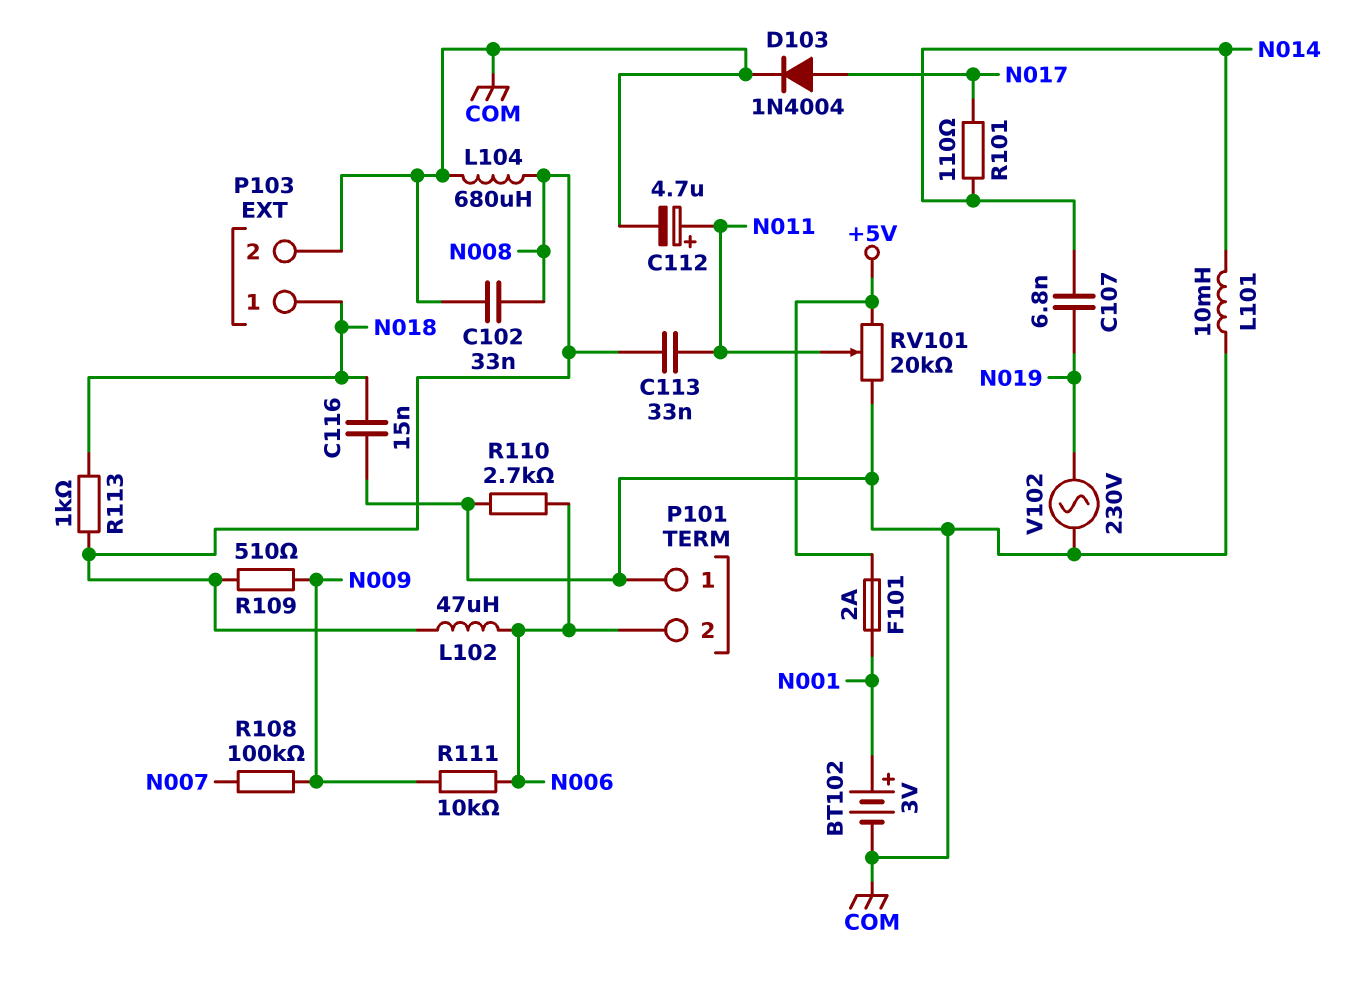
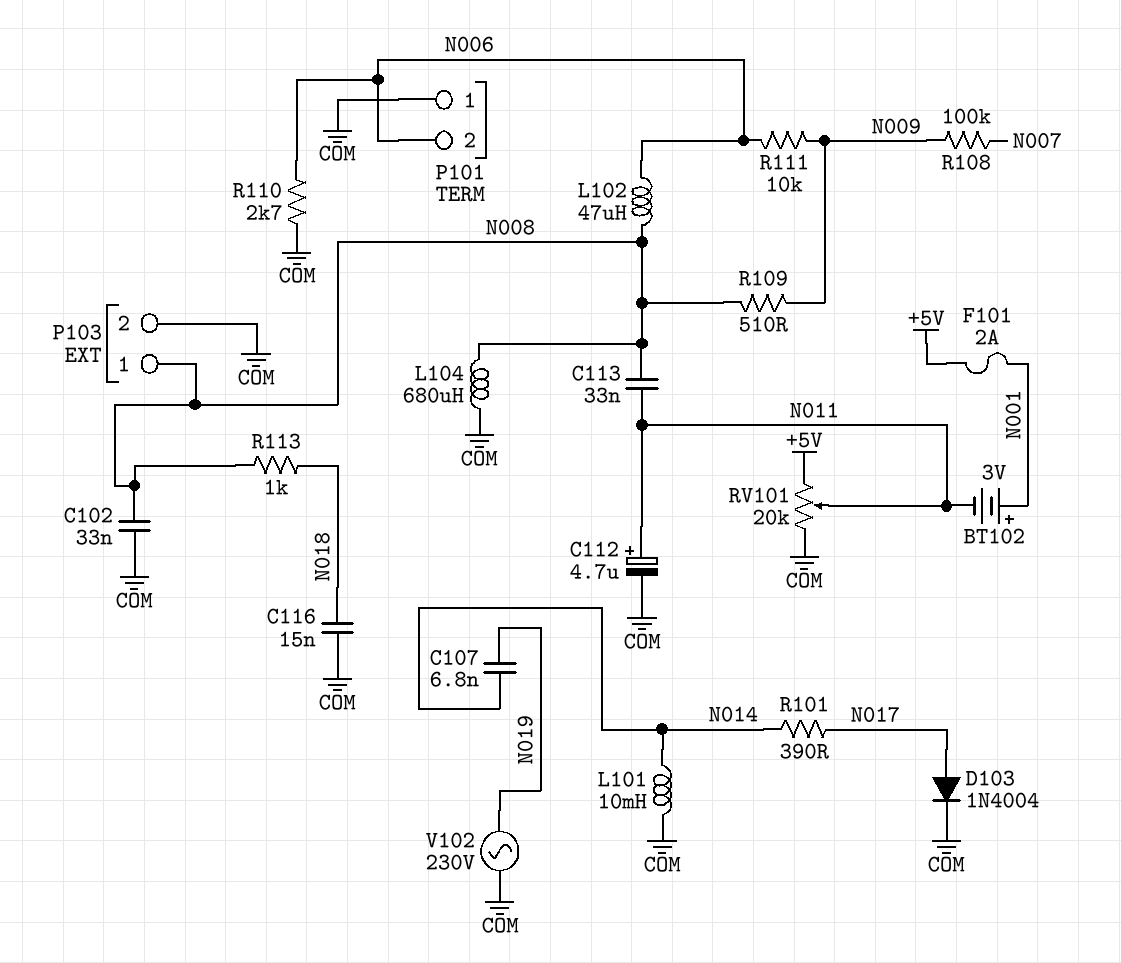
BT102: 3V (plus N001, minus COM) -> 3V (plus N001, minus N011)
P103 pin 1: N018 -> N008
R101: 110 (N014, N017) -> 390 (N014, N017)

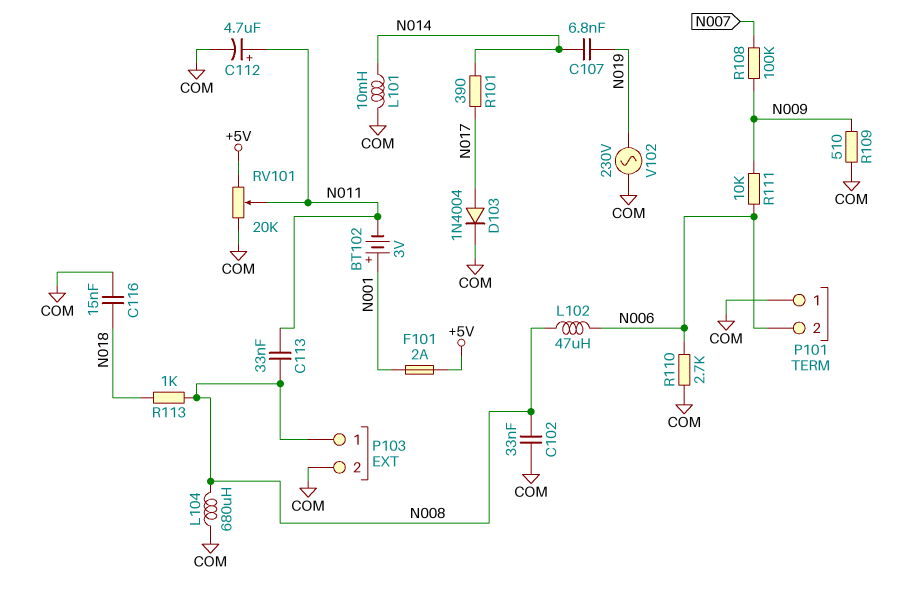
R109: 510 (N008, N009) -> 510 (COM, N009)

